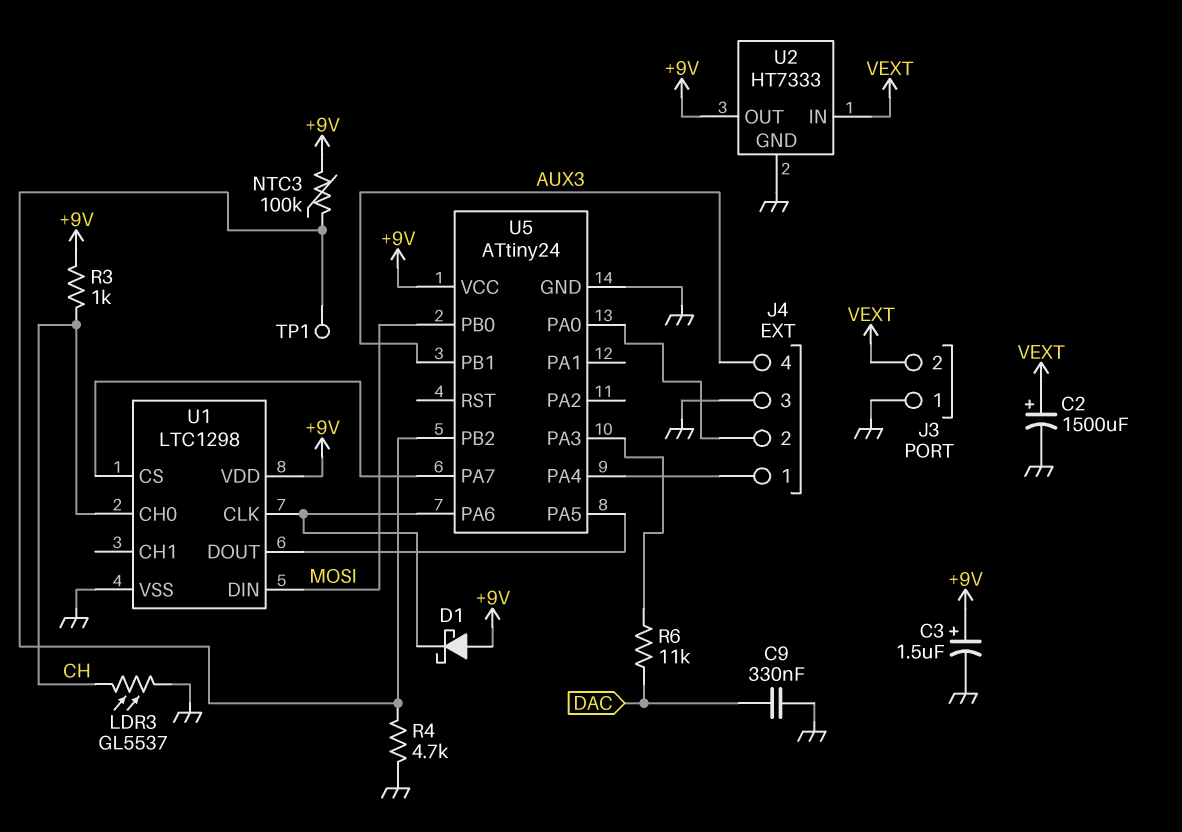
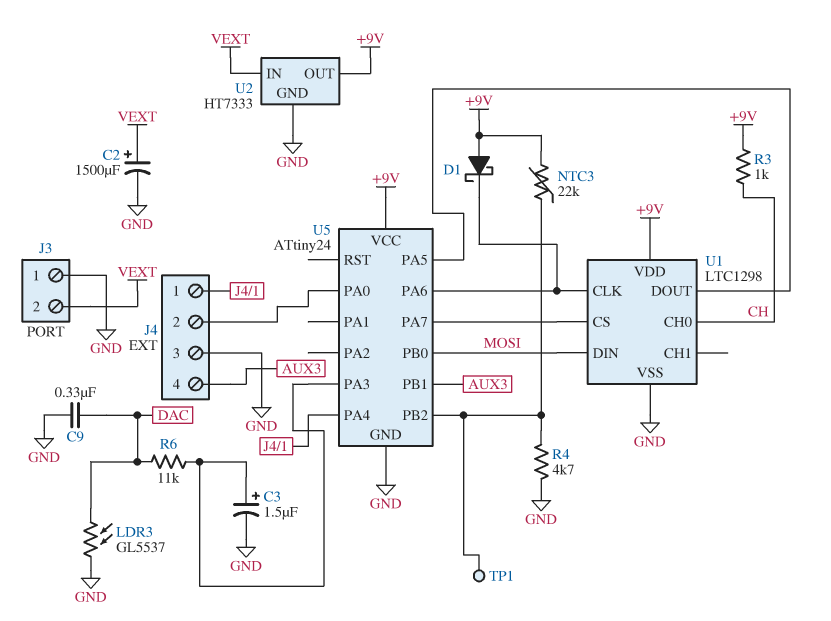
C3: 1.5uF (plus +9V, minus GND) -> 1.5uF (plus U5/PA3, minus GND)
LDR3: GL5537 (CH, GND) -> GL5537 (DAC, GND)
NTC3: 100k (+9V, U5/PB2) -> 22k (+9V, U5/PB2)

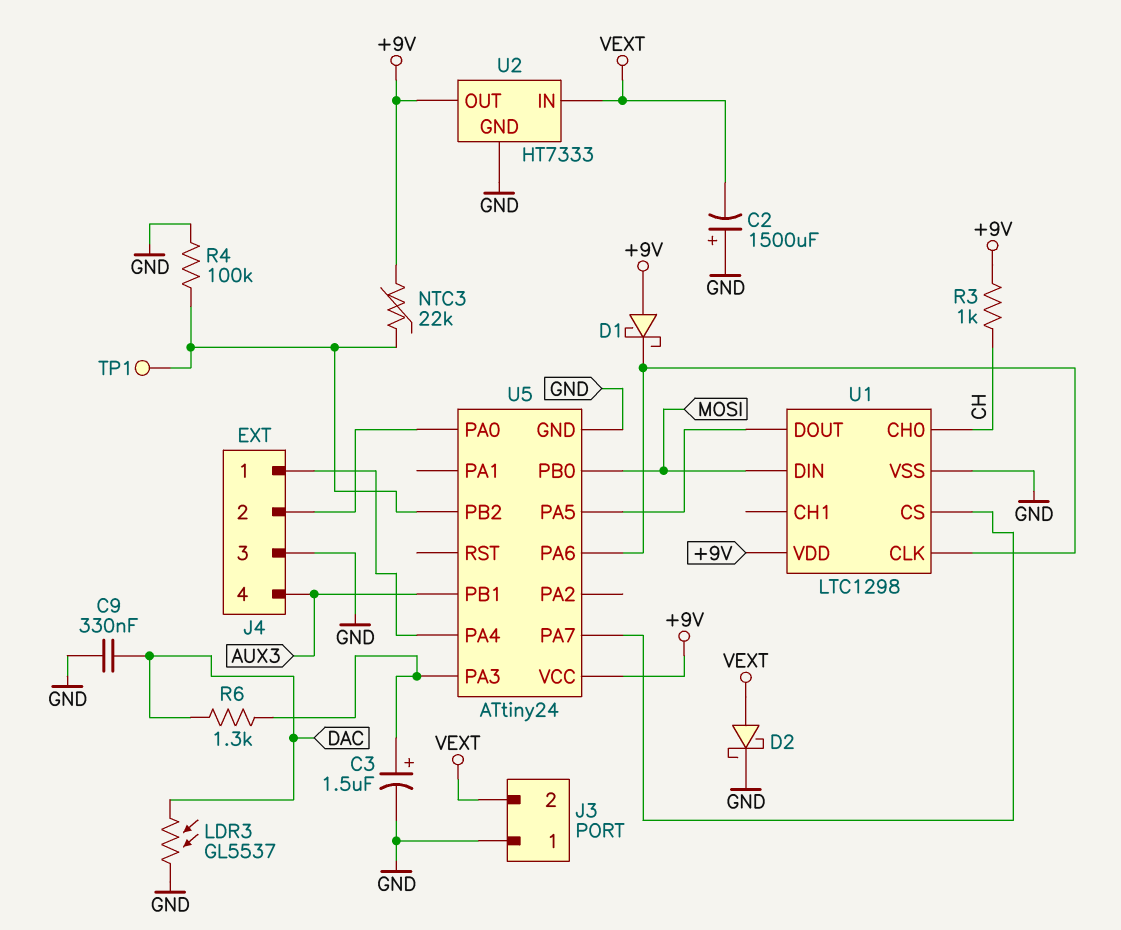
C2: 1500uF (plus VEXT, minus GND) -> 1500uF (plus GND, minus VEXT)
D2: none -> schottky (A VEXT, K GND)
R4: 4.7k (GND, U5/PB2) -> 100k (GND, U5/PB2)
R6: 11k (DAC, U5/PA3) -> 1.3k (DAC, U5/PA3)

